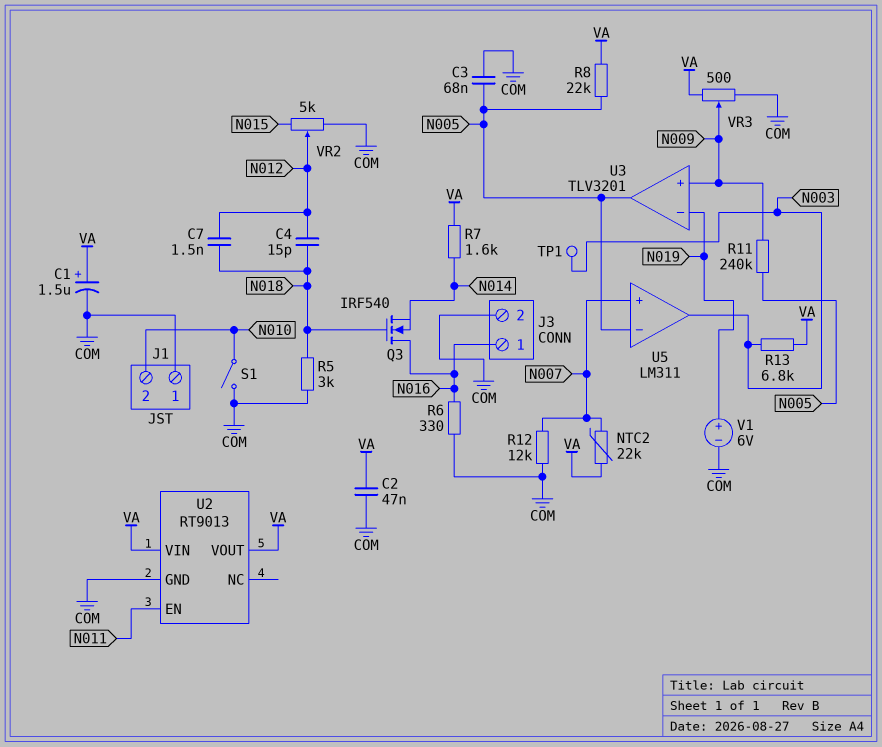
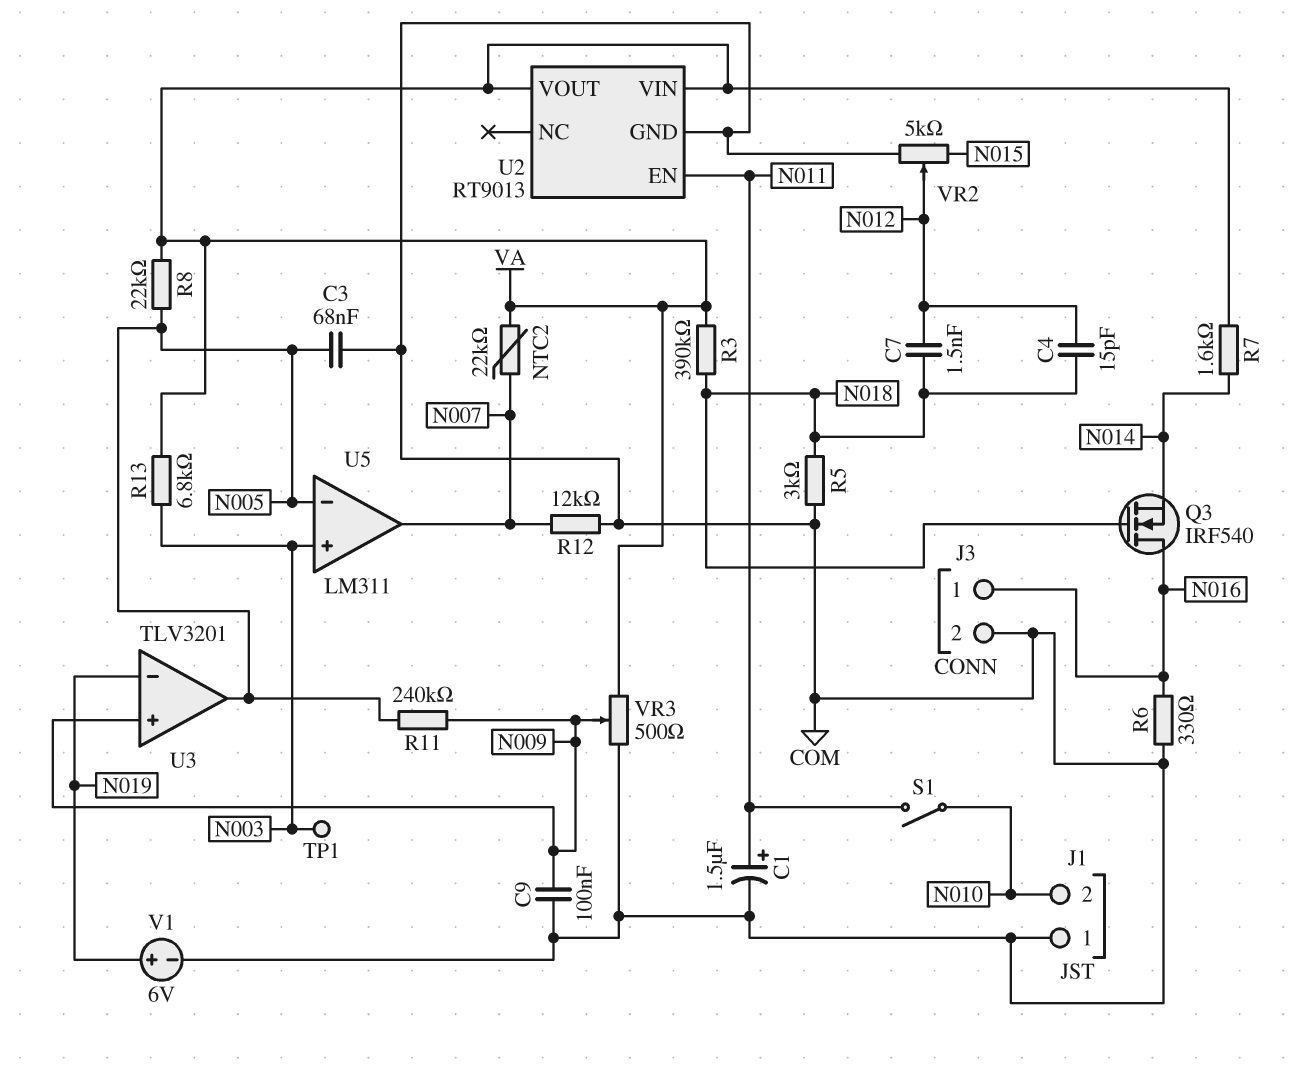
C1: 1.5uF (plus VA, minus COM) -> 1.5uF (plus N011, minus COM)
C2: 47nF (COM, VA) -> none
C9: none -> 100nF (COM, N009)
R3: none -> 390k (N018, VA)
S1: switch (COM, N010) -> switch (N010, N011)
U5 pin in+: N007 -> N003
U5 pin out: N003 -> N007

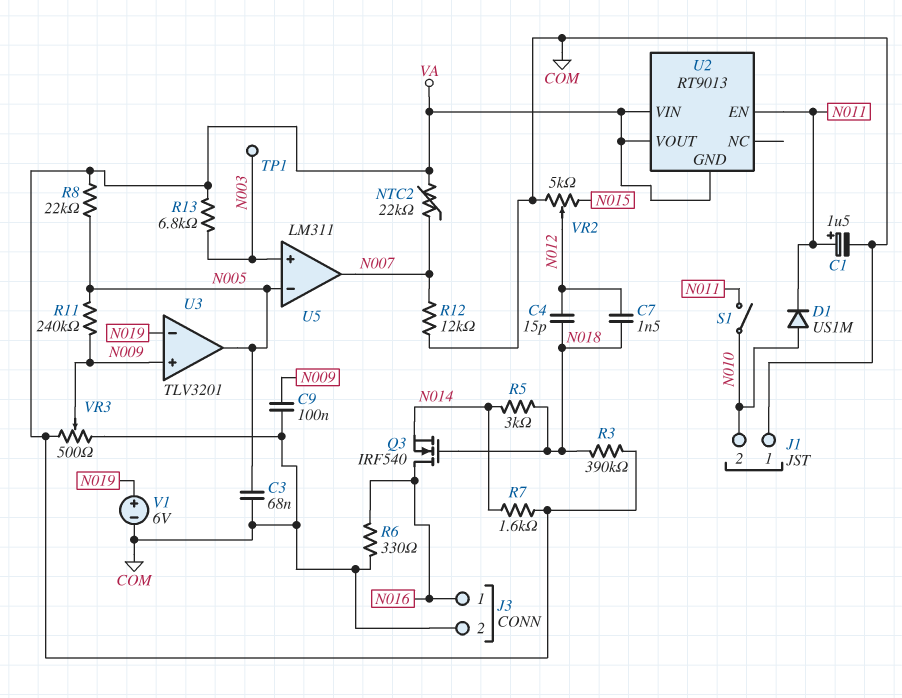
D1: none -> diode US1M (A N010, K N011)
R5: 3k (COM, N018) -> 3k (N014, N018)
U2 pin GND: COM -> VA

